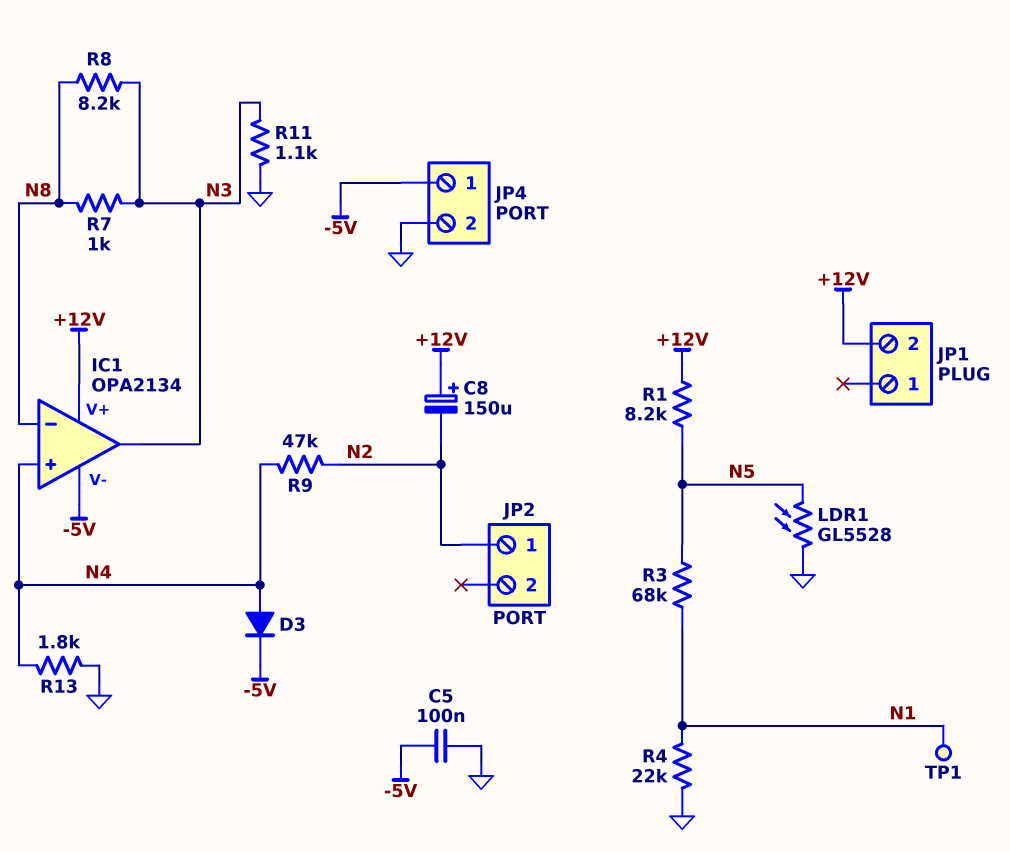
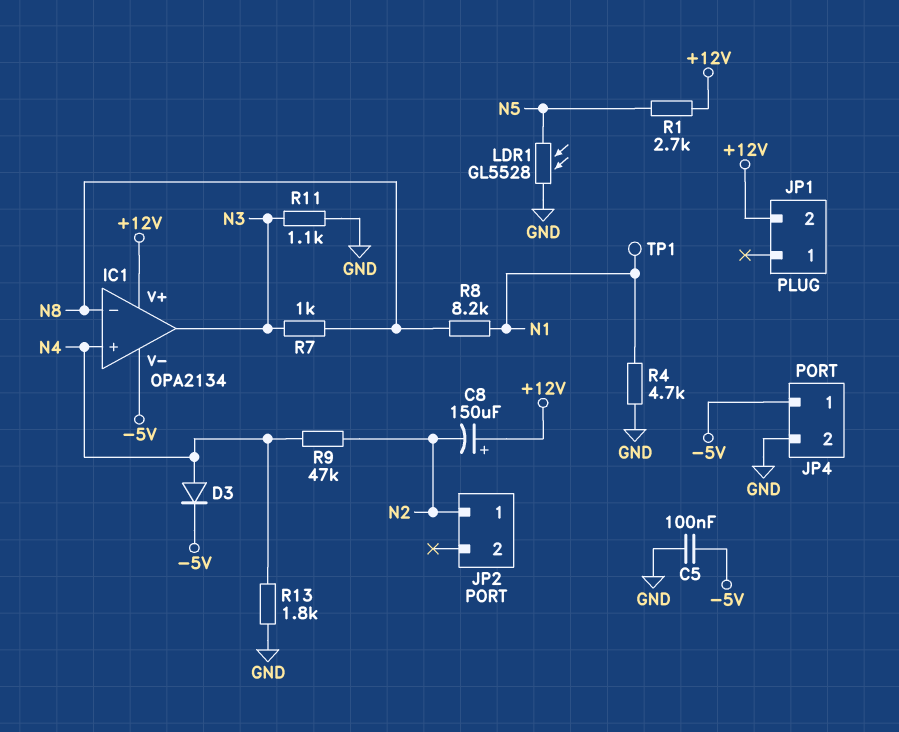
R1: 8.2k (+12V, N5) -> 2.7k (+12V, N5)
R3: 68k (N1, N5) -> none
R4: 22k (GND, N1) -> 4.7k (GND, N1)
R8: 8.2k (N3, N8) -> 8.2k (N1, N8)

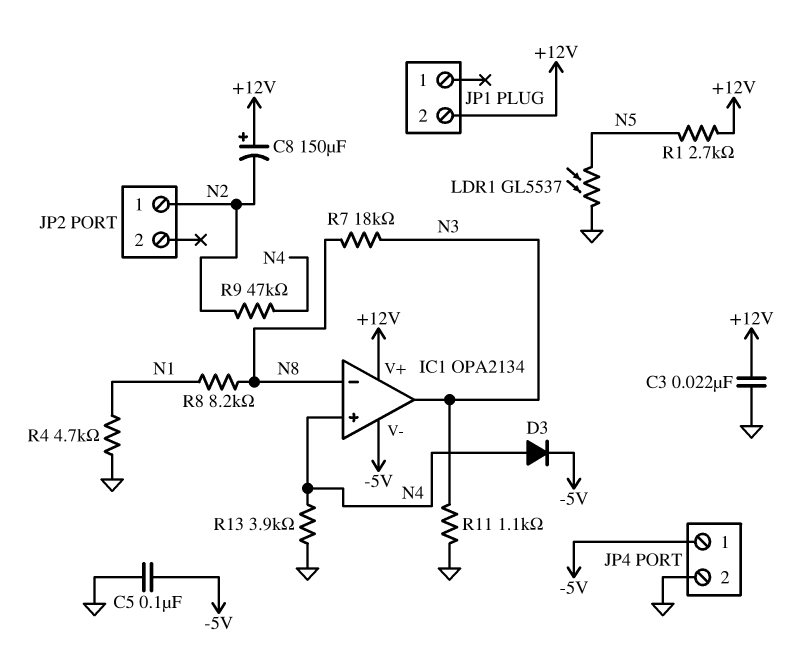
C3: none -> 22nF (+12V, GND)
LDR1: GL5528 (GND, N5) -> GL5537 (GND, N5)
R7: 1k (N3, N8) -> 18k (N3, N8)
R13: 1.8k (GND, N4) -> 3.9k (GND, N4)
TP1: test point (N1) -> none

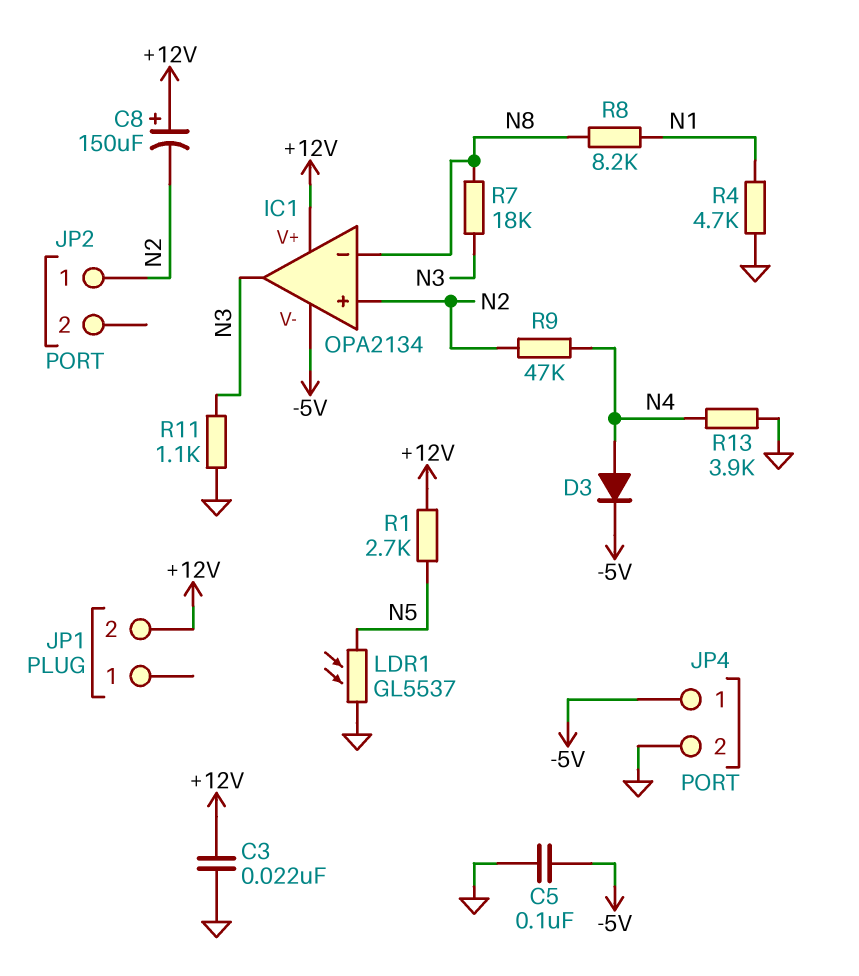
IC1 pin in+: N4 -> N2

